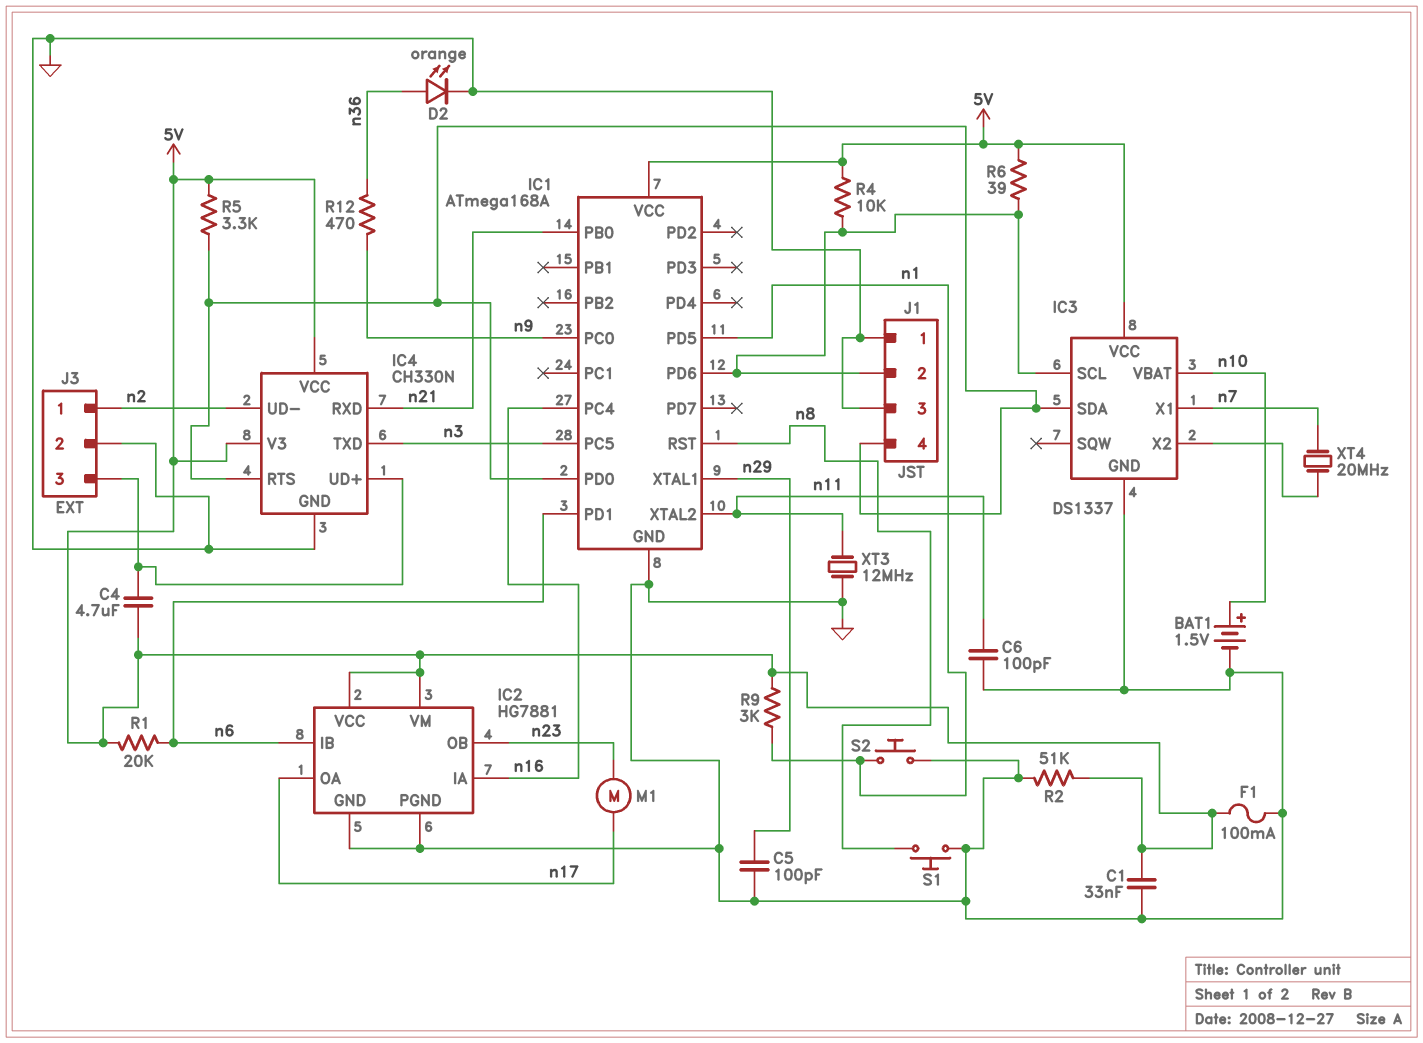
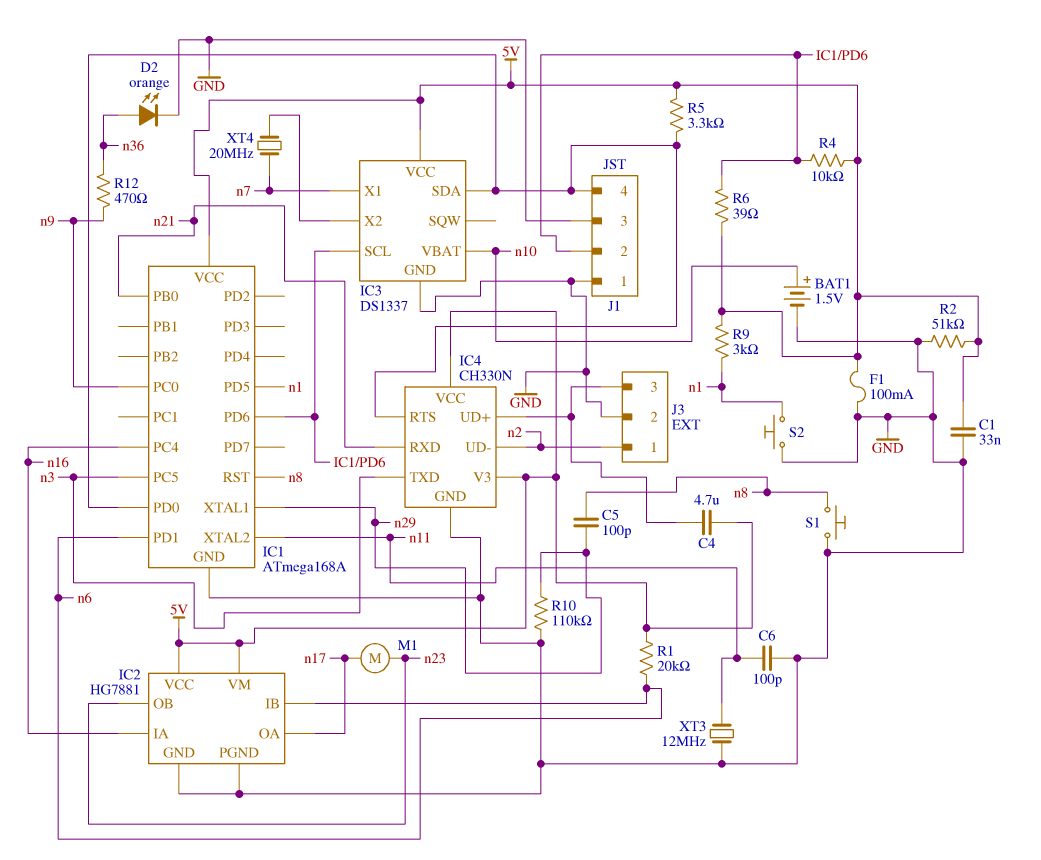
C5: 100pF (GND, n29) -> 100pF (n8, n29)
R10: none -> 110k (GND, n29)

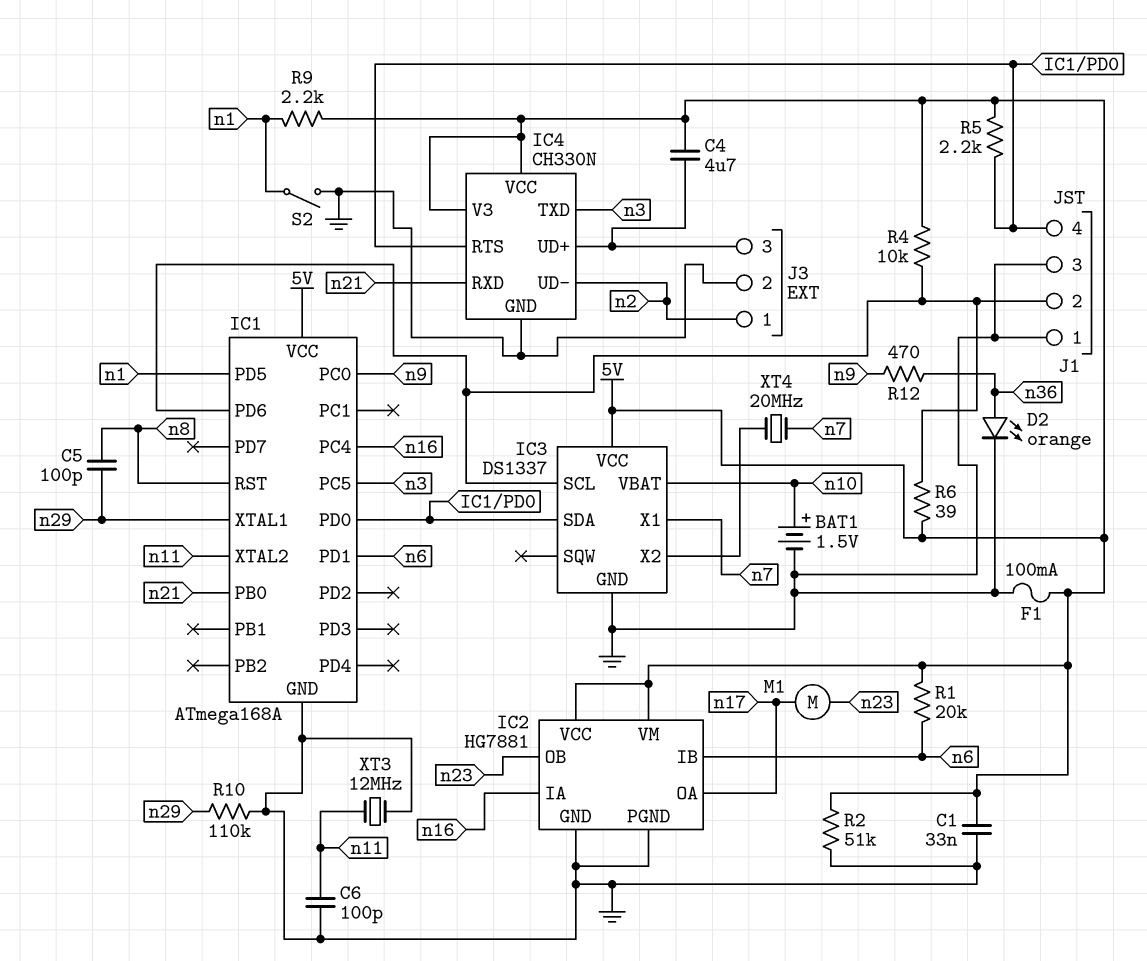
R5: 3.3k (5V, IC1/PD0) -> 2.2k (5V, IC1/PD0)
R9: 3k (5V, n1) -> 2.2k (5V, n1)
S1: button (GND, n8) -> none
S2: button (GND, n1) -> switch (GND, n1)

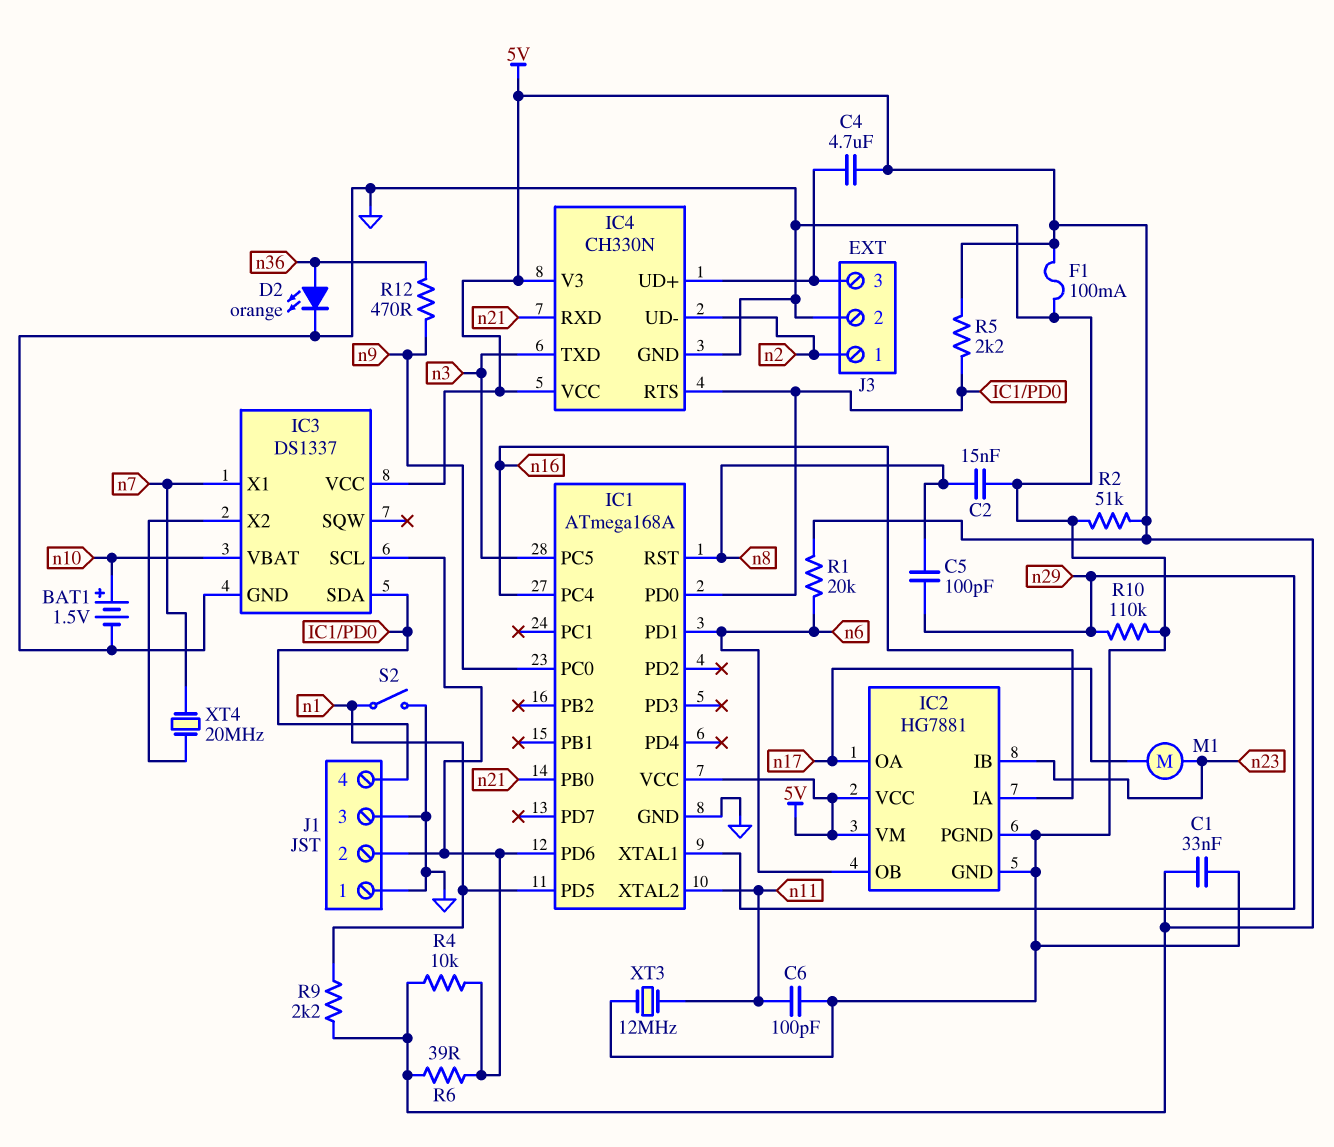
C2: none -> 15nF (GND, n8)
IC2 pin IB: n6 -> n23
IC2 pin OB: n23 -> n6

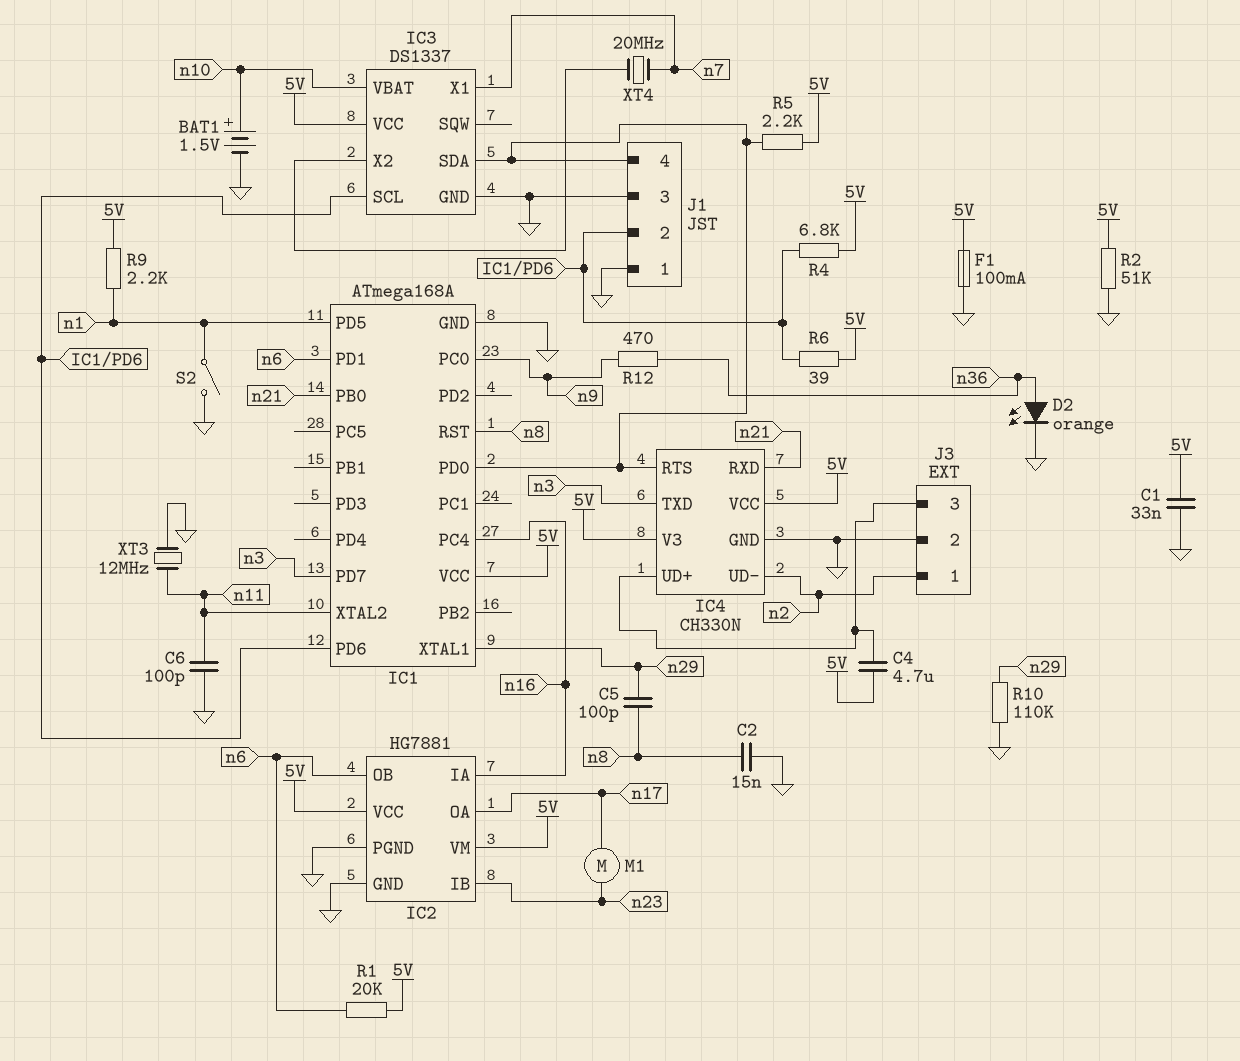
IC1 pin PC5: n3 -> none
IC1 pin PD7: none -> n3
R4: 10k (5V, IC1/PD6) -> 6.8k (5V, IC1/PD6)

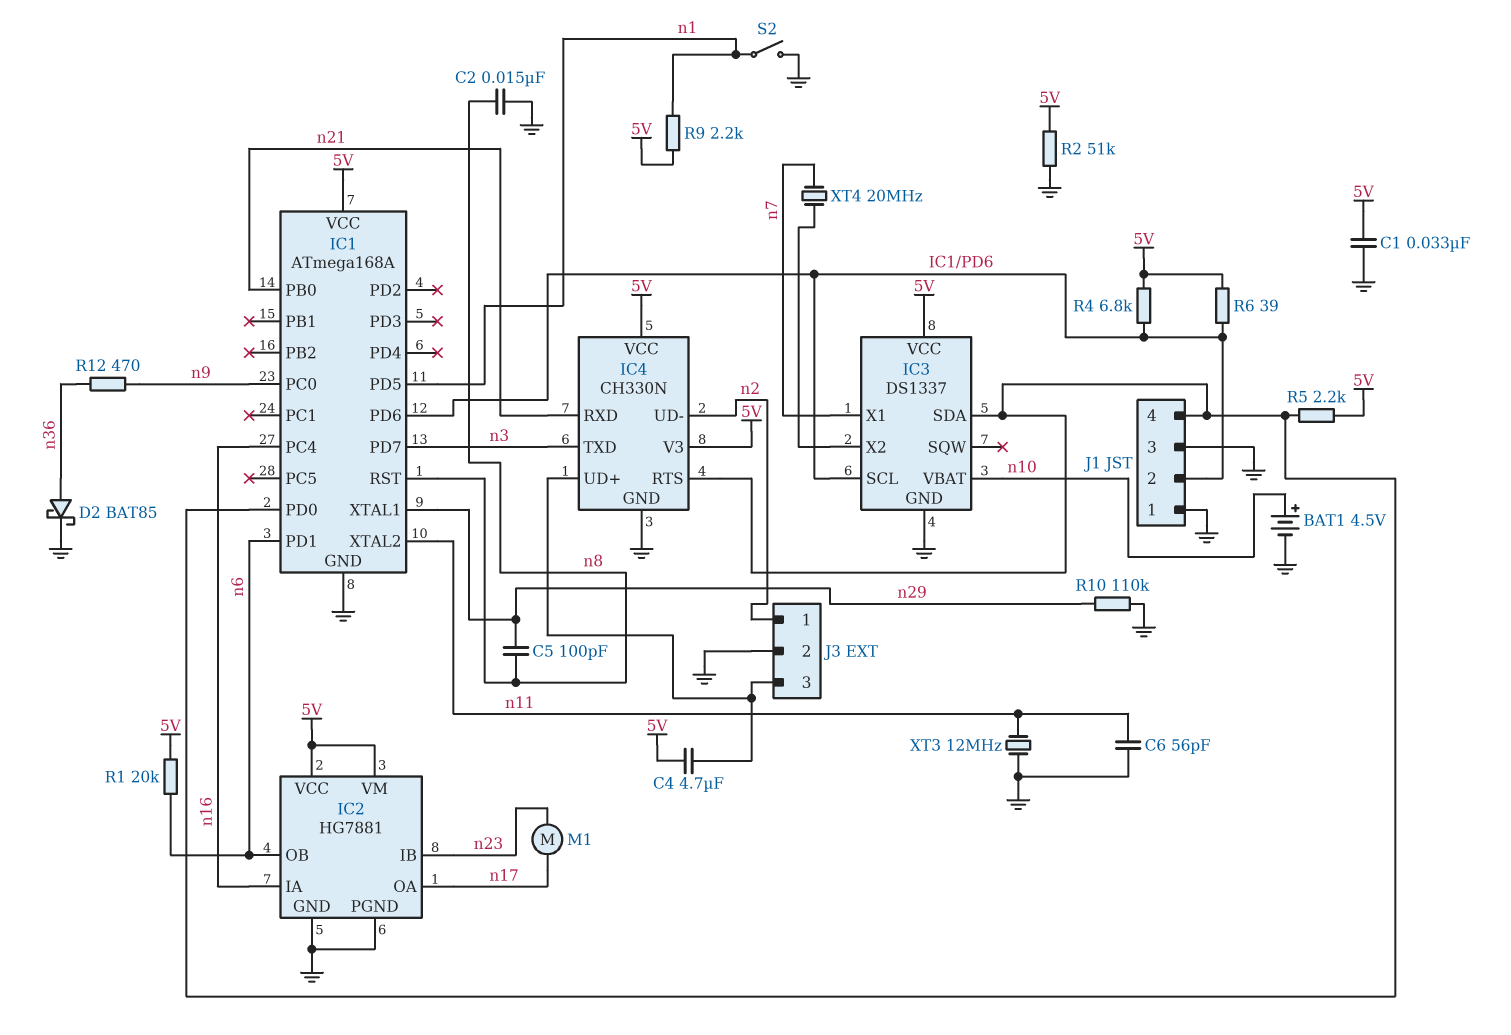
BAT1: 1.5V (plus n10, minus GND) -> 4.5V (plus n10, minus GND)
C6: 100pF (GND, n11) -> 56pF (GND, n11)
D2: LED orange (A n36, K GND) -> schottky BAT85 (A n36, K GND)
F1: 100mA (5V, GND) -> none

